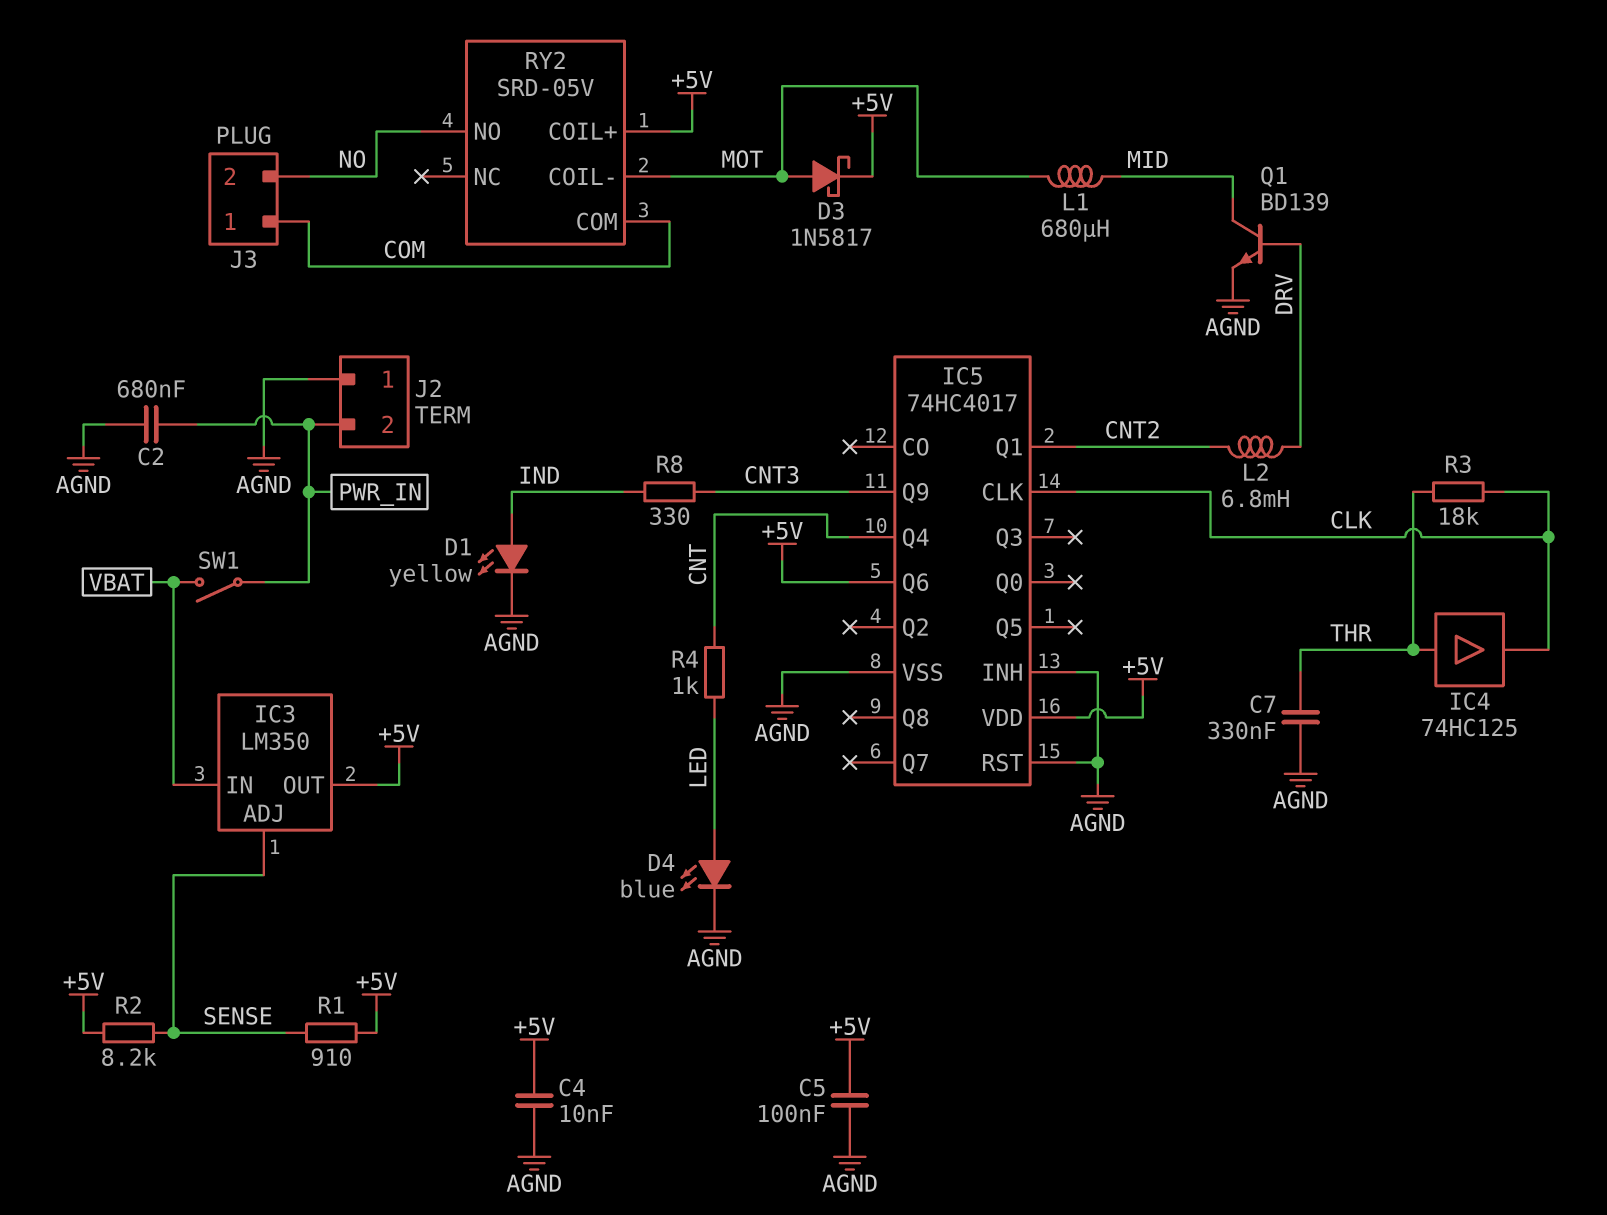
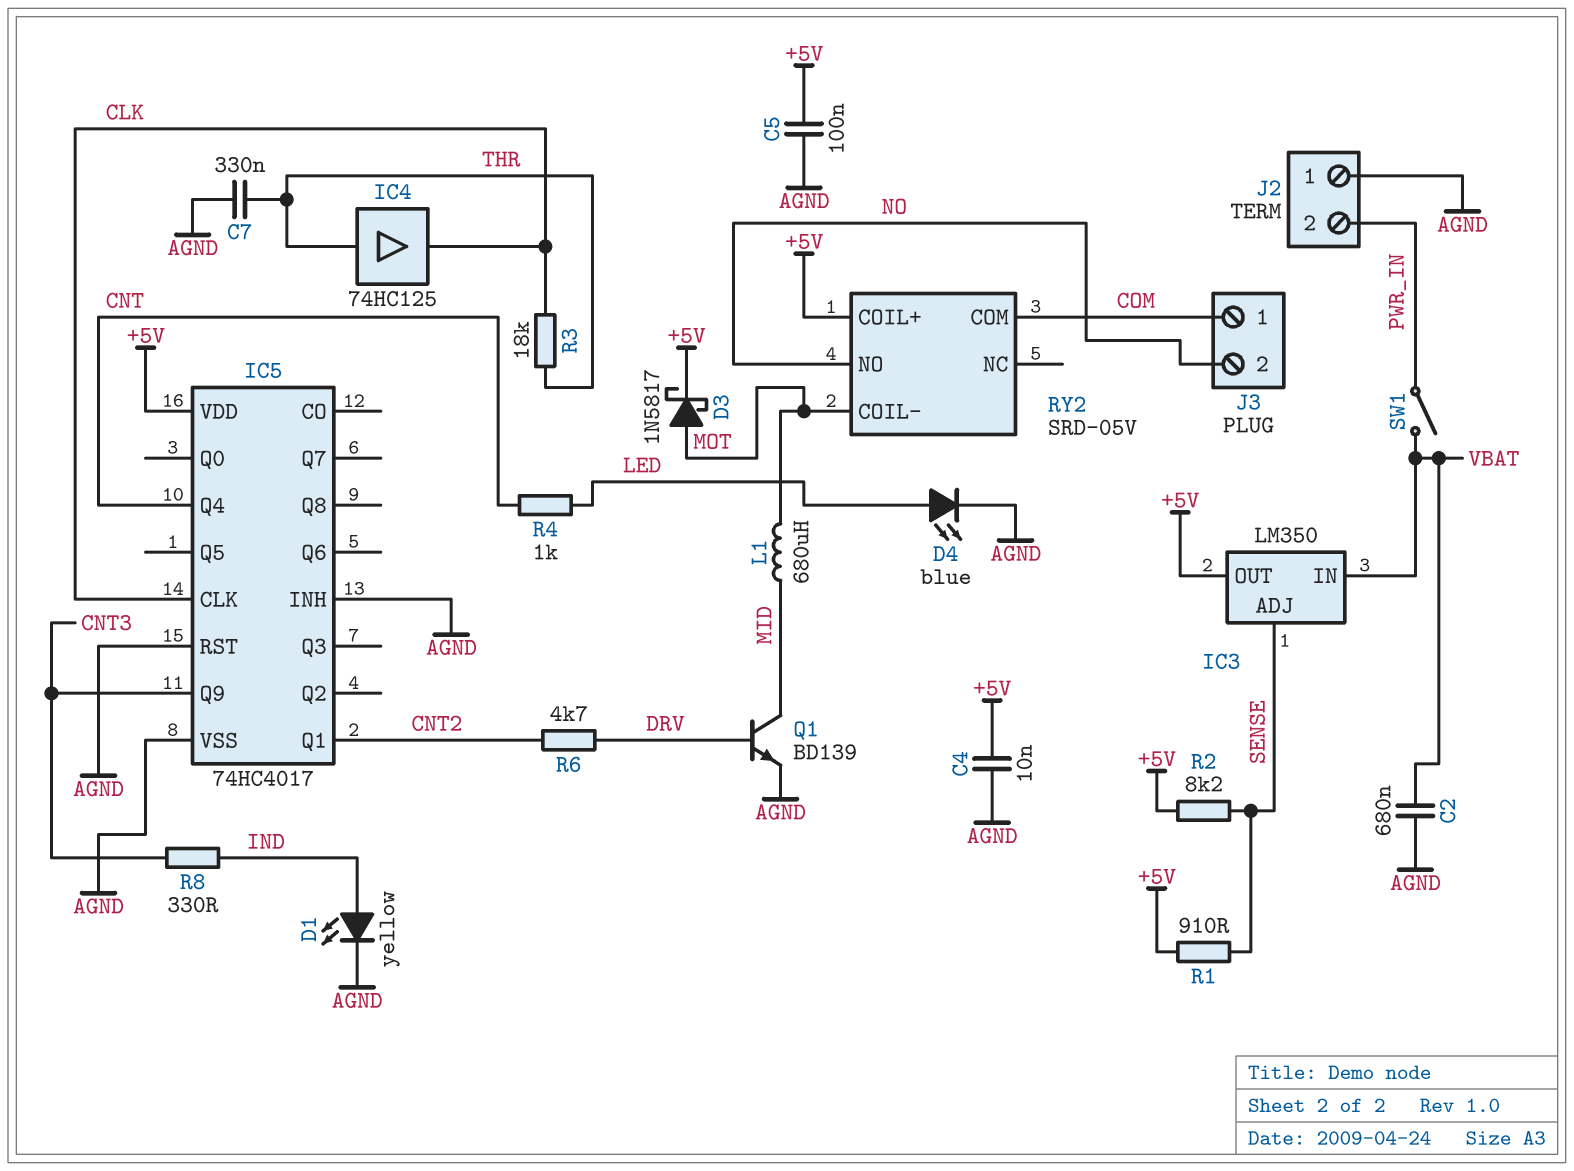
C2: 680nF (AGND, PWR_IN) -> 680nF (AGND, VBAT)
IC5 pin Q6: +5V -> none
L2: 6.8mH (CNT2, DRV) -> none
R6: none -> 4.7k (CNT2, DRV)

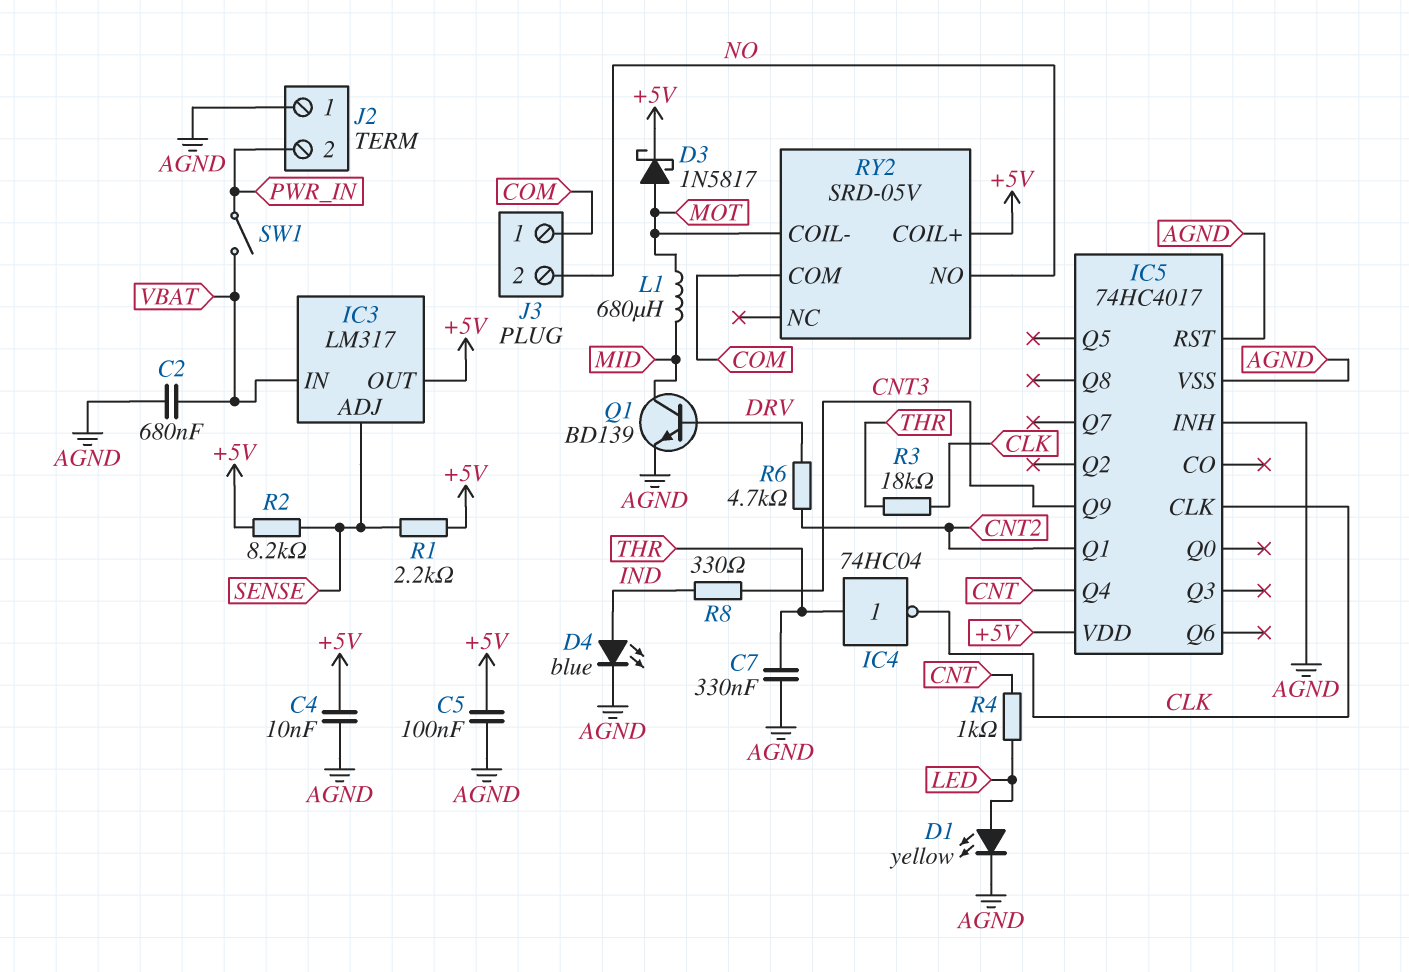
D1: LED yellow (A IND, K AGND) -> LED yellow (A LED, K AGND)
D4: LED blue (A LED, K AGND) -> LED blue (A IND, K AGND)
IC3: LM350 -> LM317
IC4: buffer 74HC125 (in THR, out CLK) -> NOT 74HC04 (in THR, out CLK)
R1: 910 (+5V, SENSE) -> 2.2k (+5V, SENSE)

